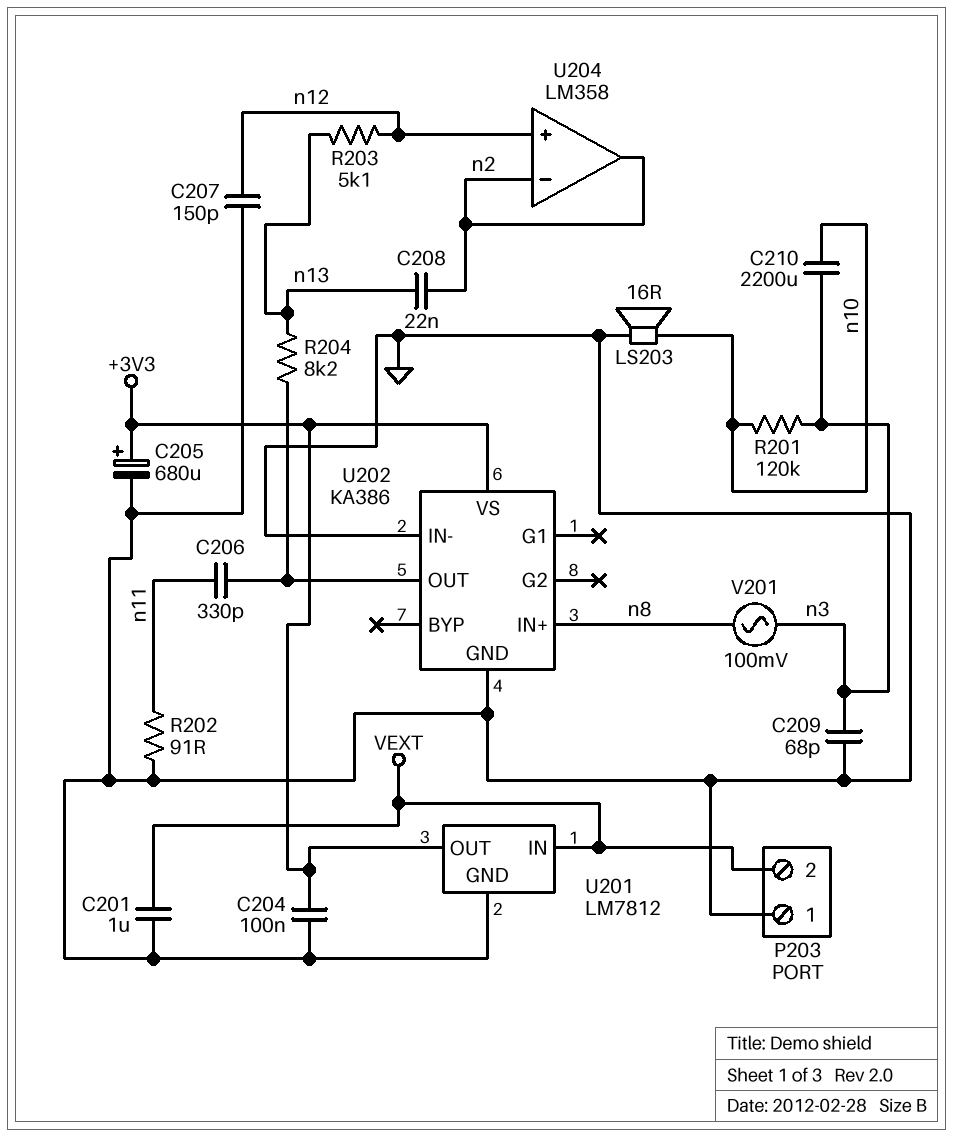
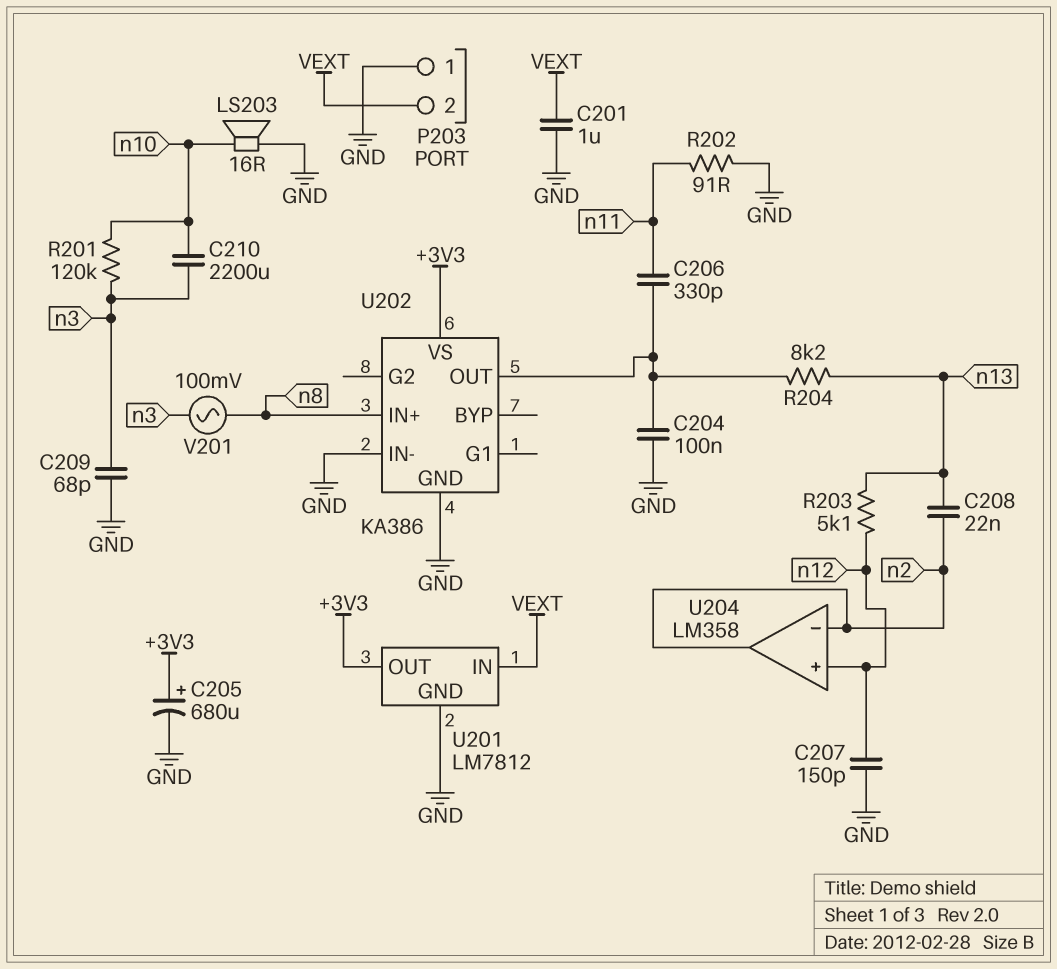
C204: 100nF (+3V3, GND) -> 100nF (GND, U202/OUT)

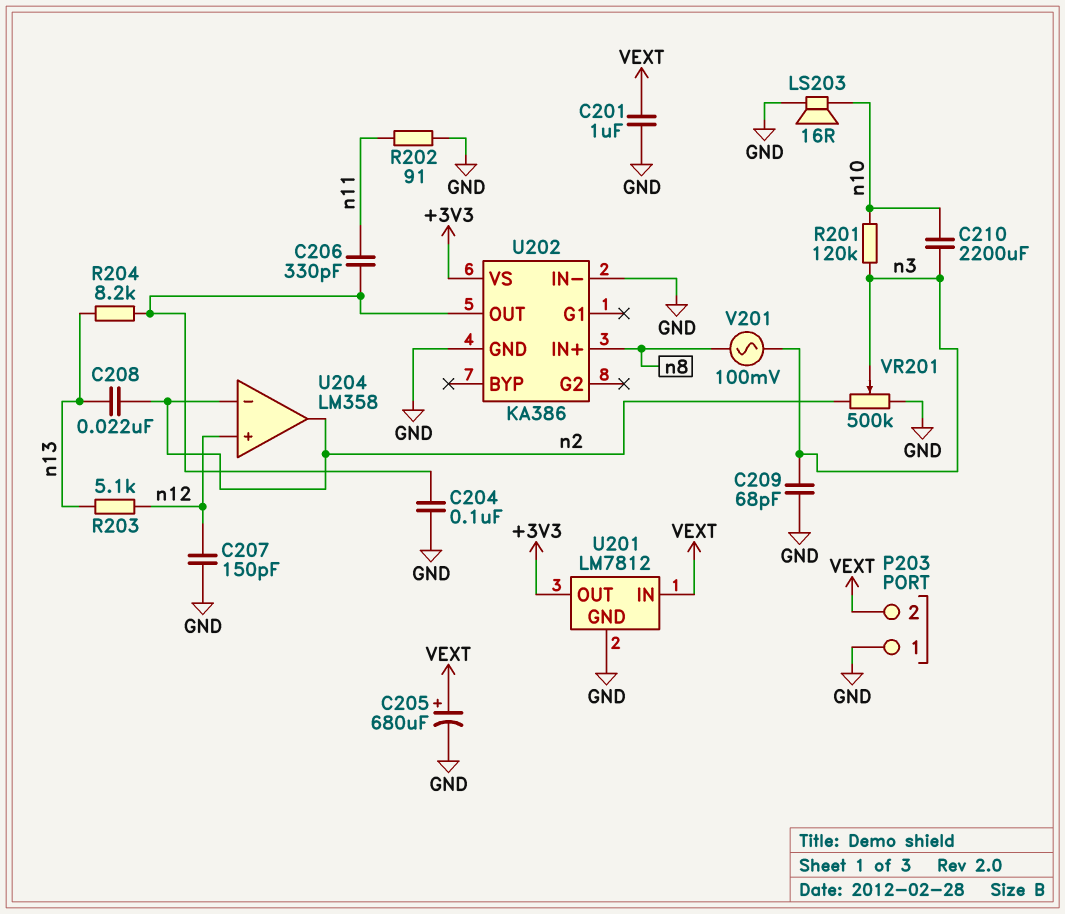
C205: 680uF (plus +3V3, minus GND) -> 680uF (plus VEXT, minus GND)
VR201: none -> 500k (GND, n2, wiper n3)

